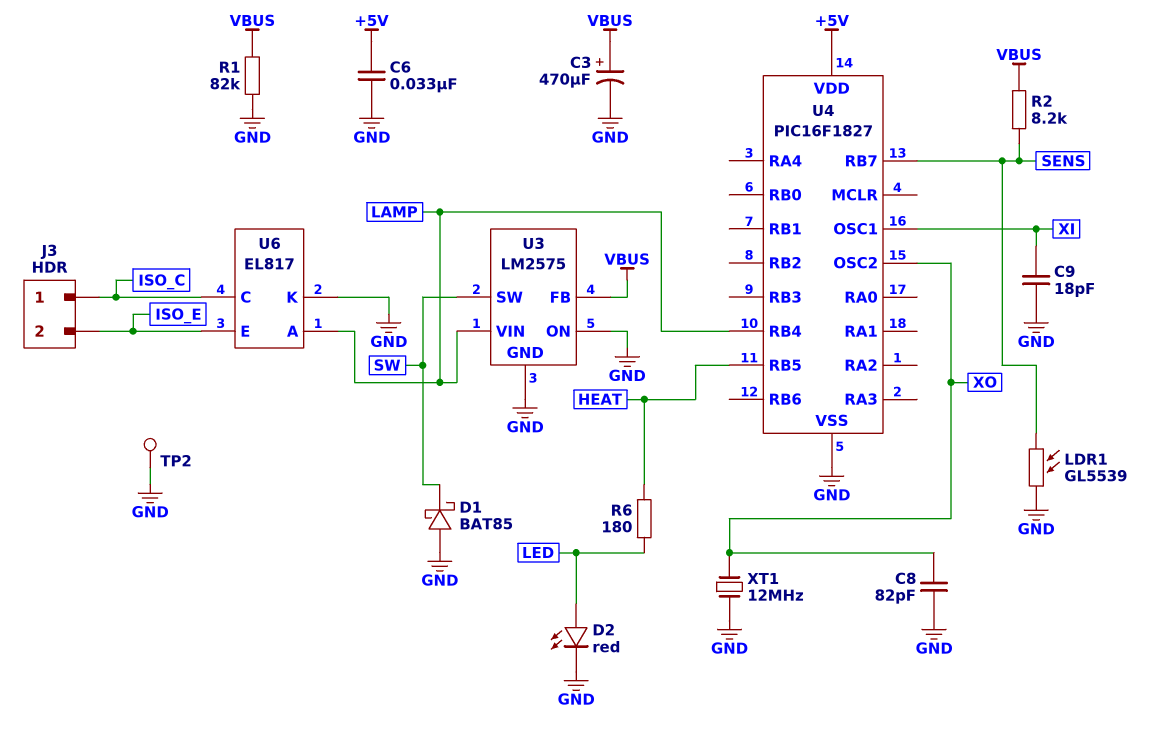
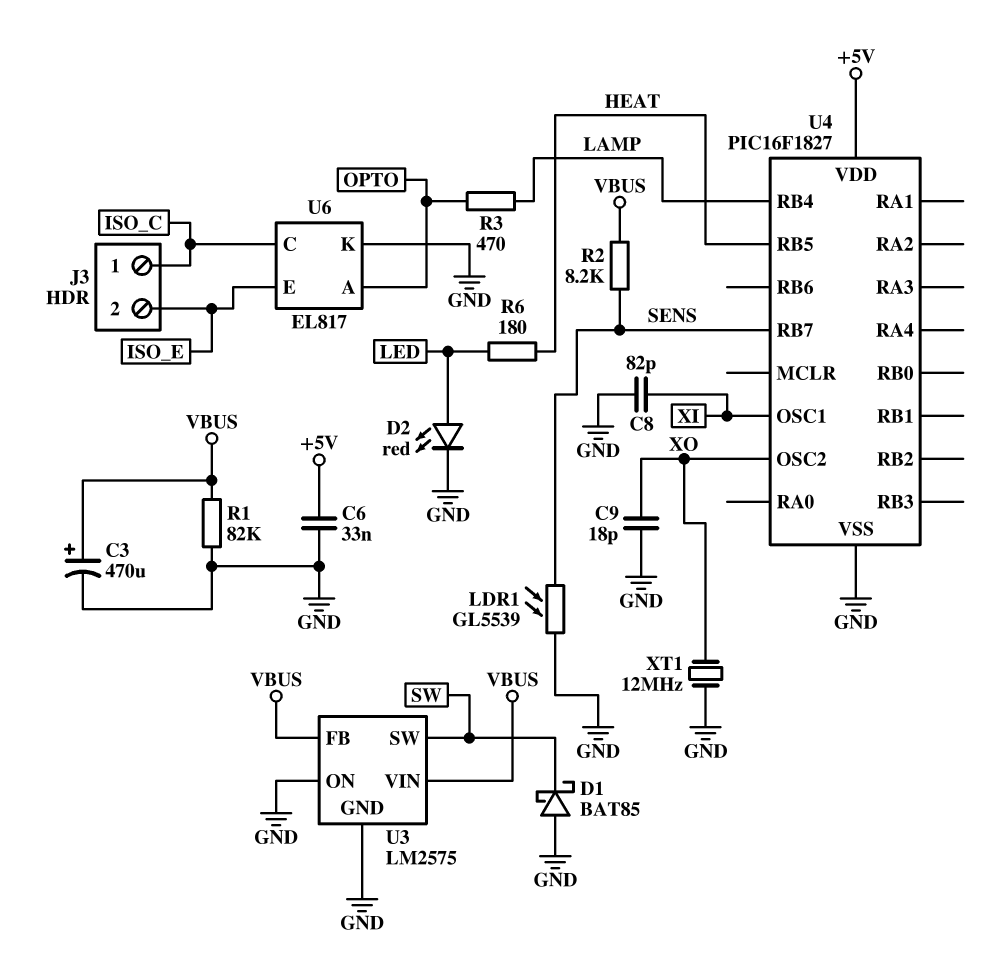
C8: 82pF (GND, XO) -> 82pF (GND, XI)
C9: 18pF (GND, XI) -> 18pF (GND, XO)
R3: none -> 470 (LAMP, OPTO)
TP2: test point (GND) -> none
U3 pin VIN: LAMP -> VBUS
U6 pin A: LAMP -> OPTO

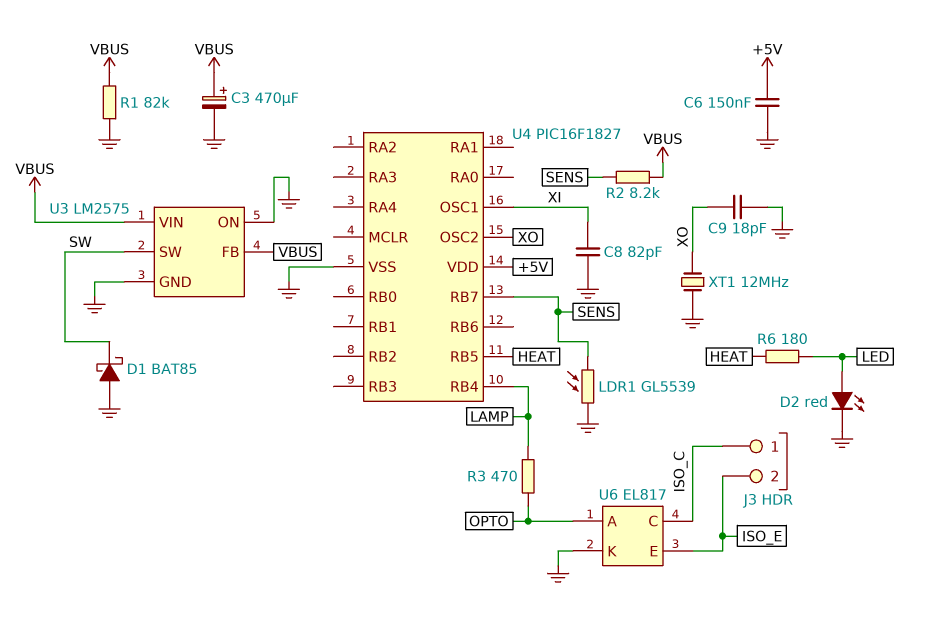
C6: 33nF (+5V, GND) -> 150nF (+5V, GND)

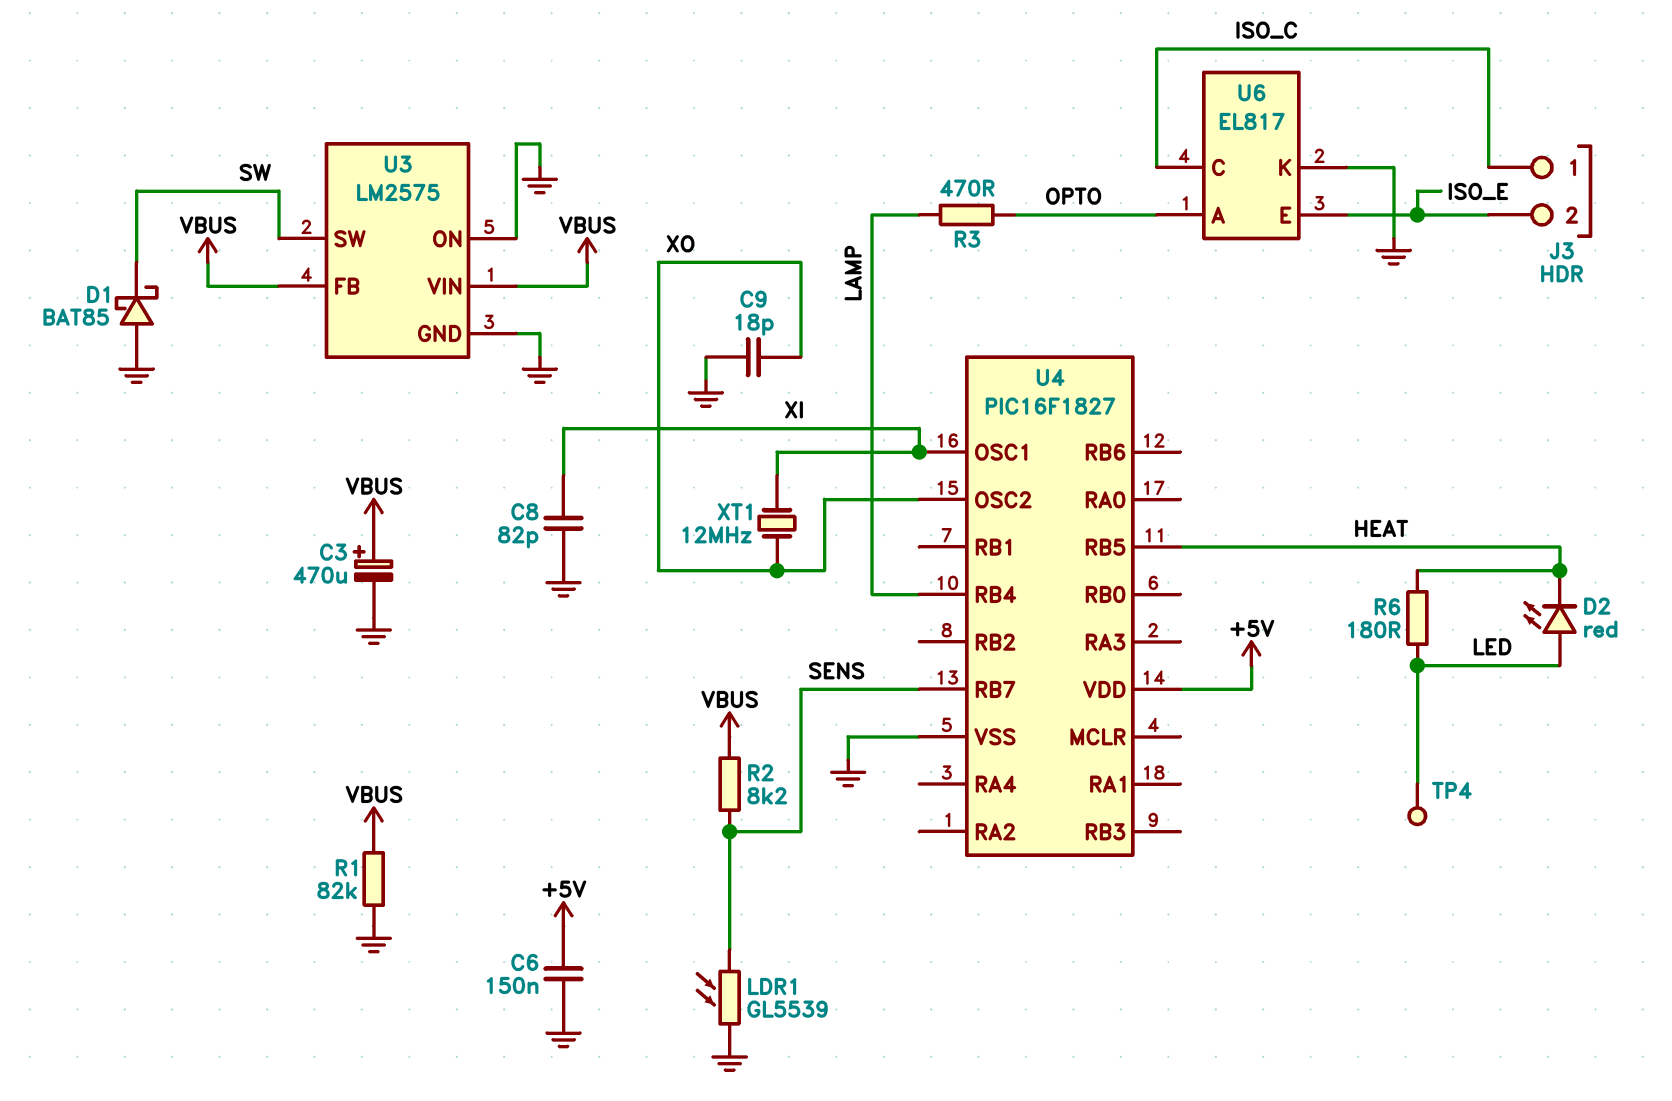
D2: LED red (A LED, K GND) -> LED red (A LED, K HEAT)
TP4: none -> test point (LED)
XT1: 12MHz (GND, XO) -> 12MHz (XI, XO)

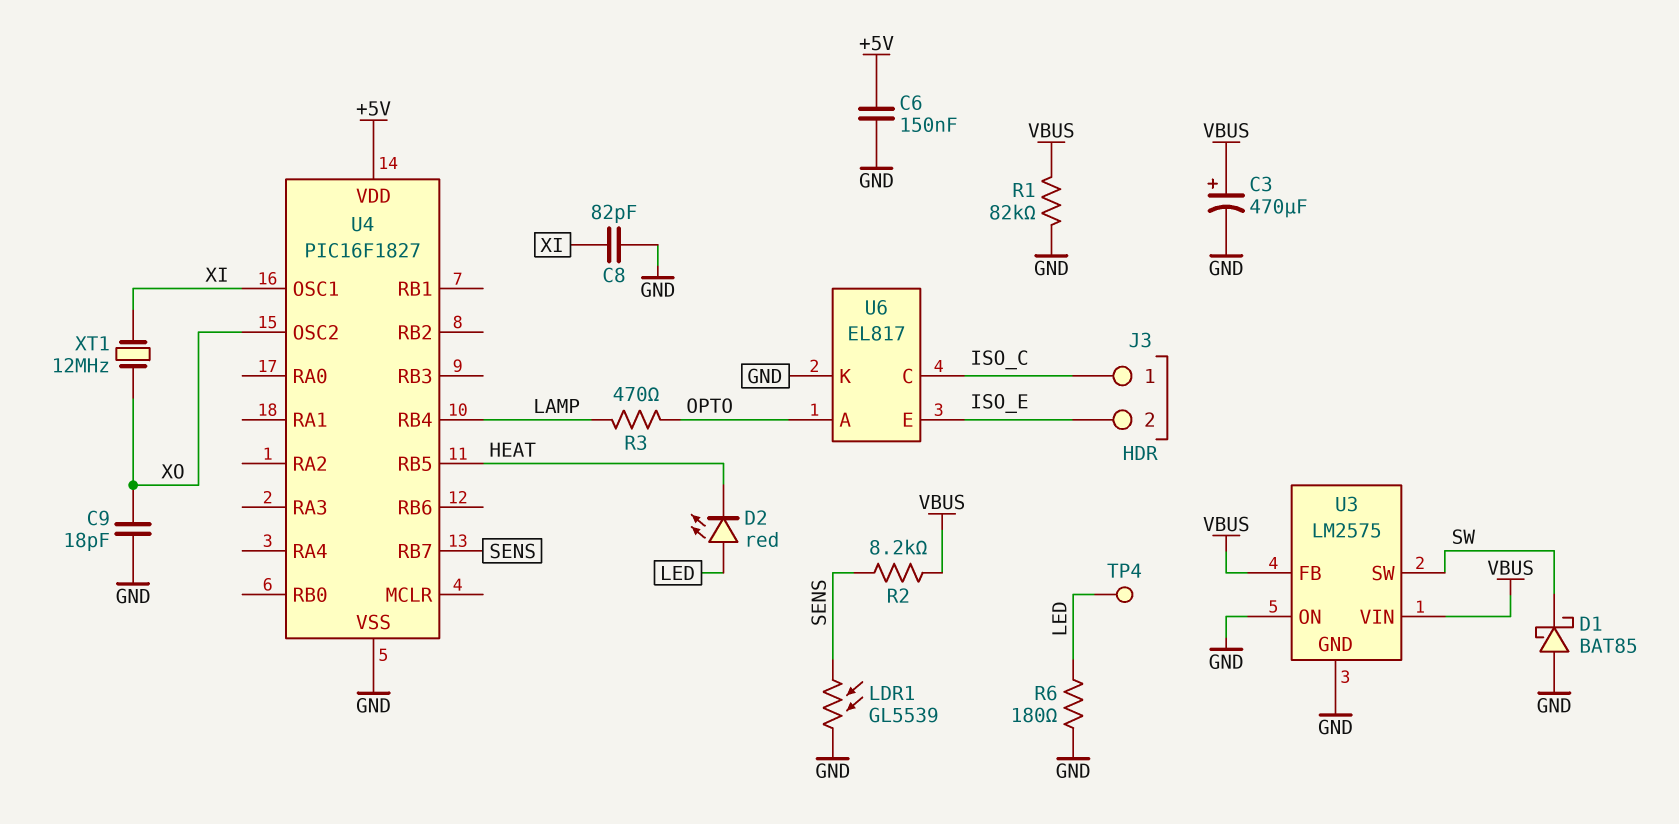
R6: 180 (HEAT, LED) -> 180 (GND, LED)

